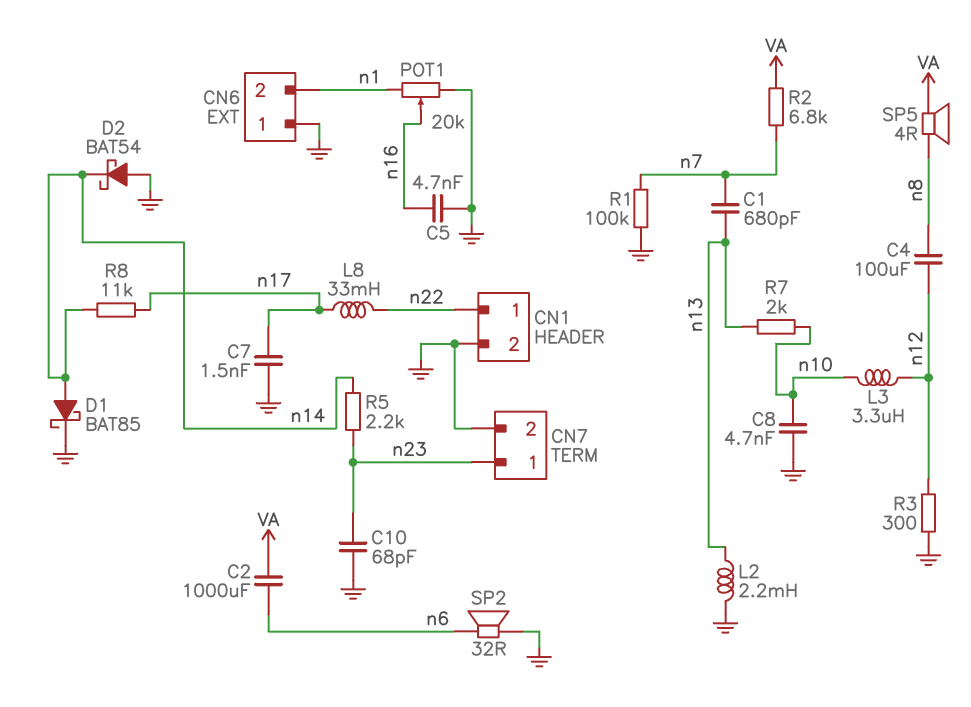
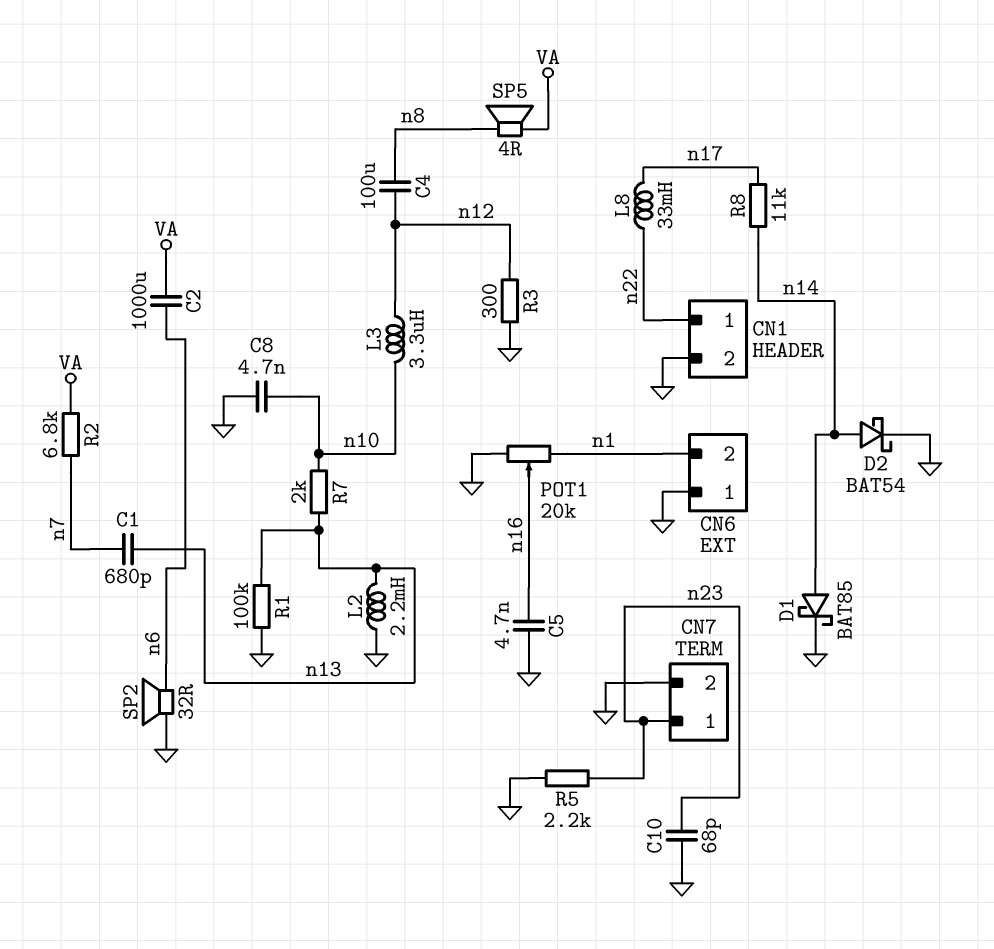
C7: 1.5nF (GND, n17) -> none
D2: schottky BAT54 (A GND, K n14) -> schottky BAT54 (A n14, K GND)
R1: 100k (GND, n7) -> 100k (GND, n13)
R5: 2.2k (n14, n23) -> 2.2k (GND, n23)

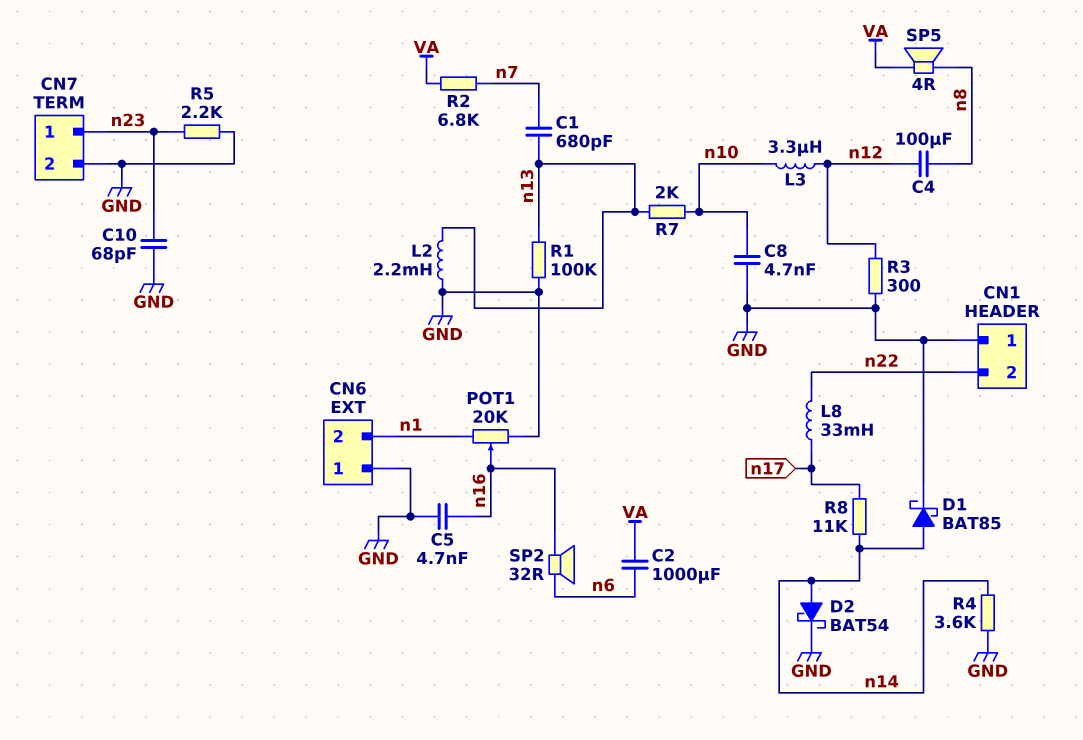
CN1 pin 1: n22 -> GND
CN1 pin 2: GND -> n22
R4: none -> 3.6k (GND, n14)
SP2: speaker 32R (GND, n6) -> speaker 32R (n6, n16)

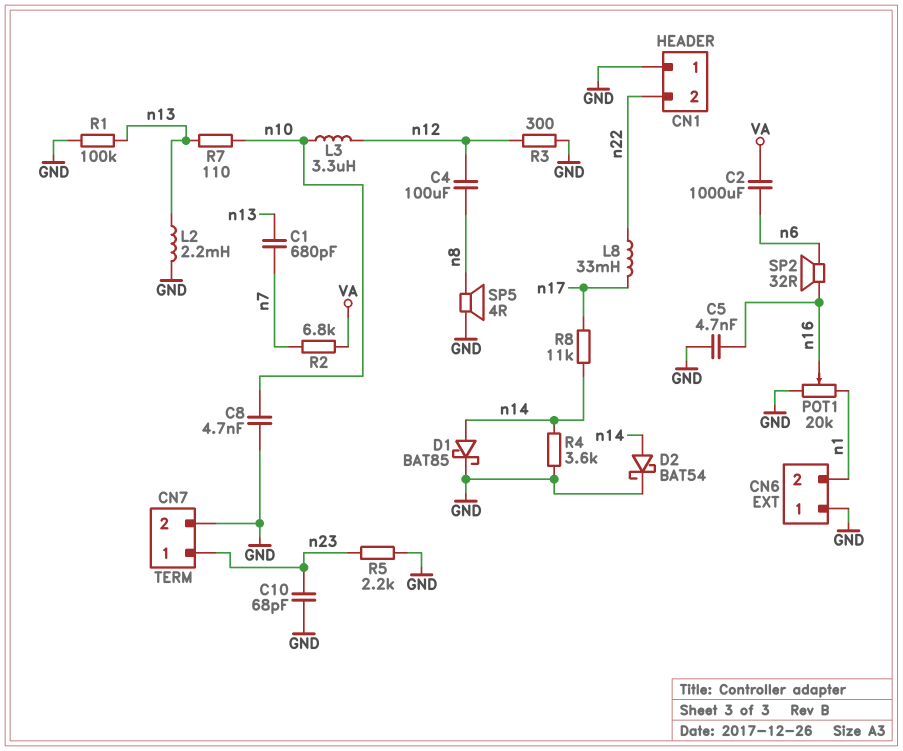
R7: 2k (n10, n13) -> 110 (n10, n13)
SP5: speaker 4R (VA, n8) -> speaker 4R (GND, n8)

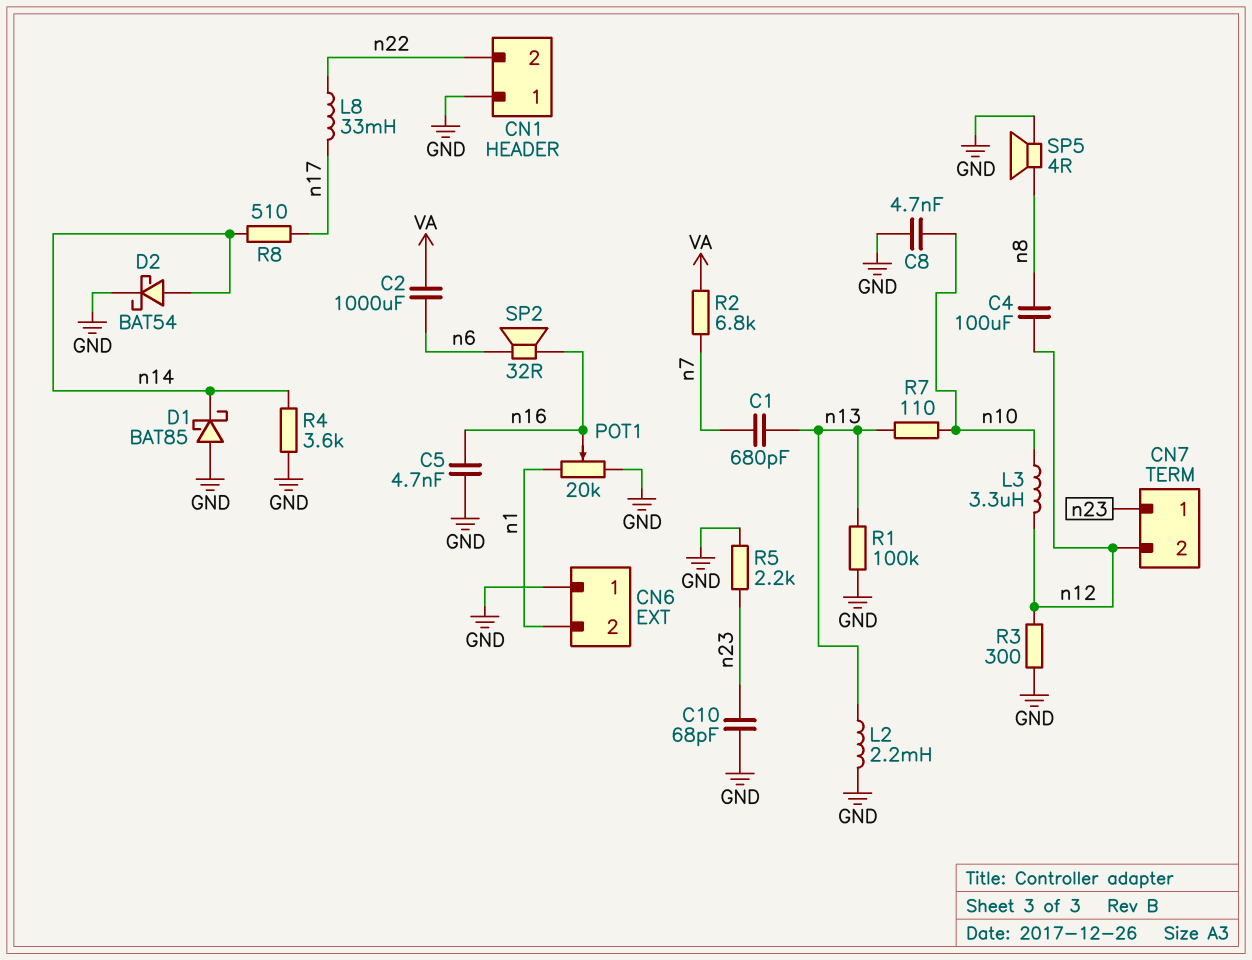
CN7 pin 2: GND -> n12
D1: schottky BAT85 (A n14, K GND) -> schottky BAT85 (A GND, K n14)
R8: 11k (n14, n17) -> 510 (n14, n17)

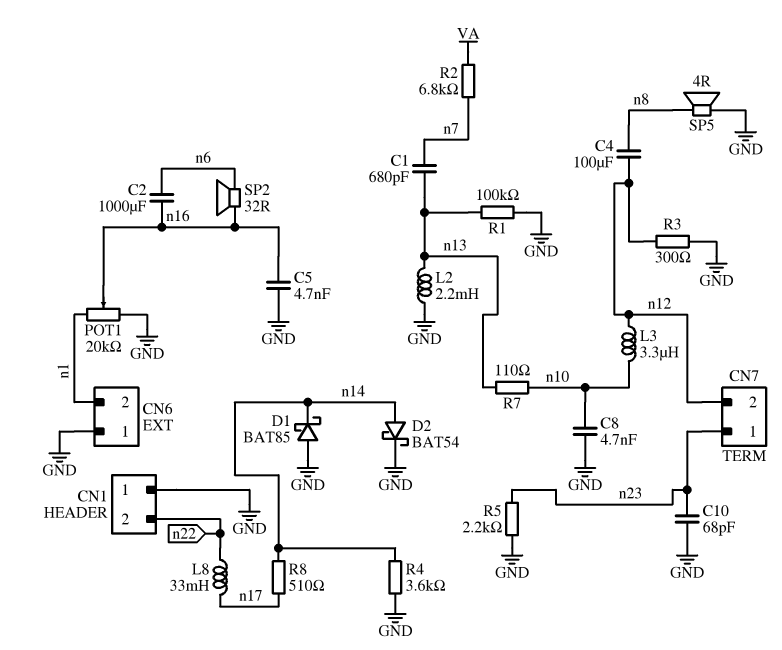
C2: 1000uF (VA, n6) -> 1000uF (n6, n16)

